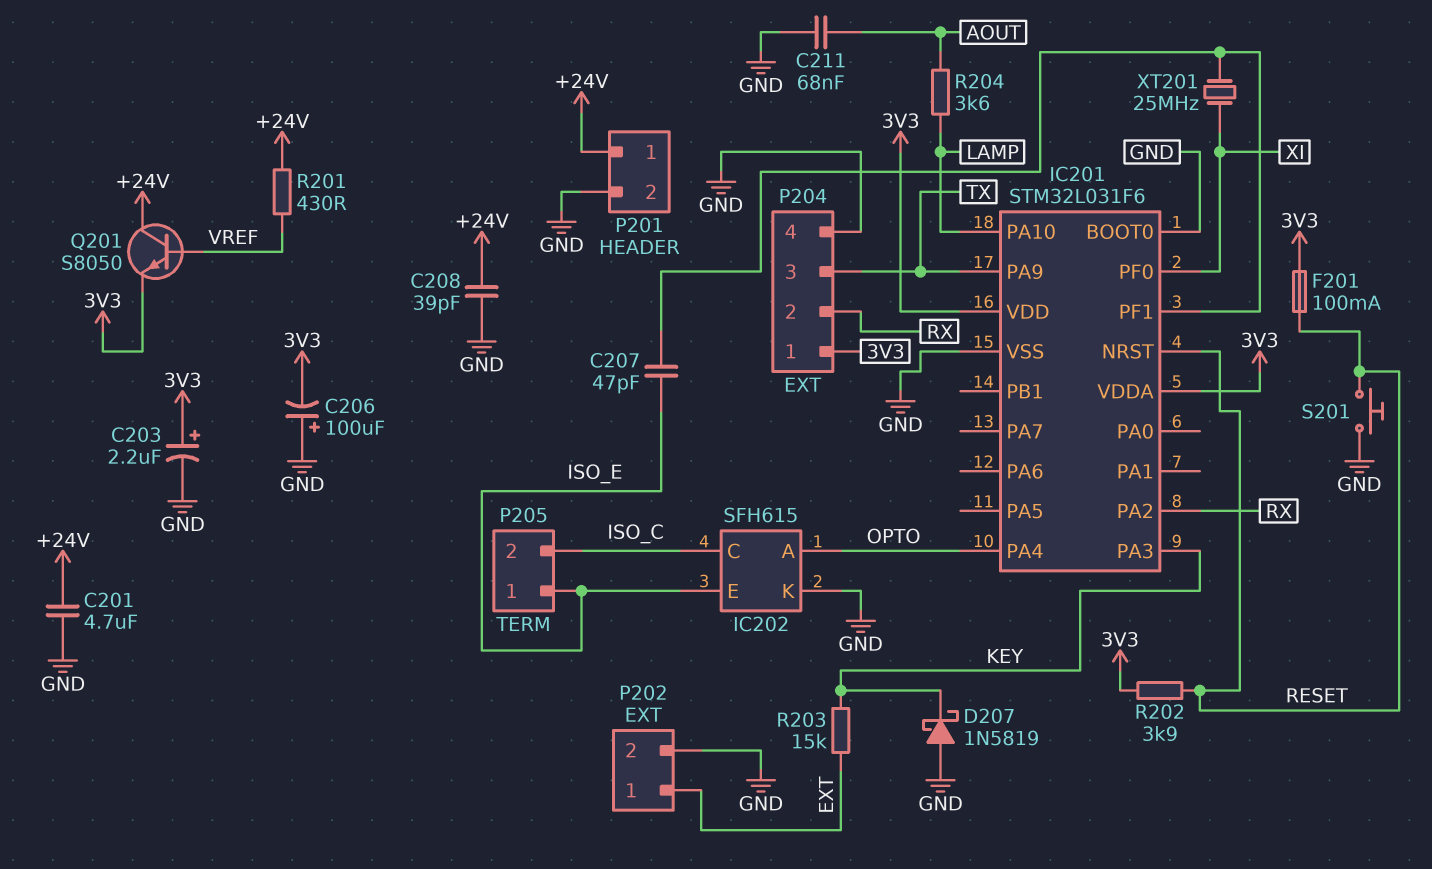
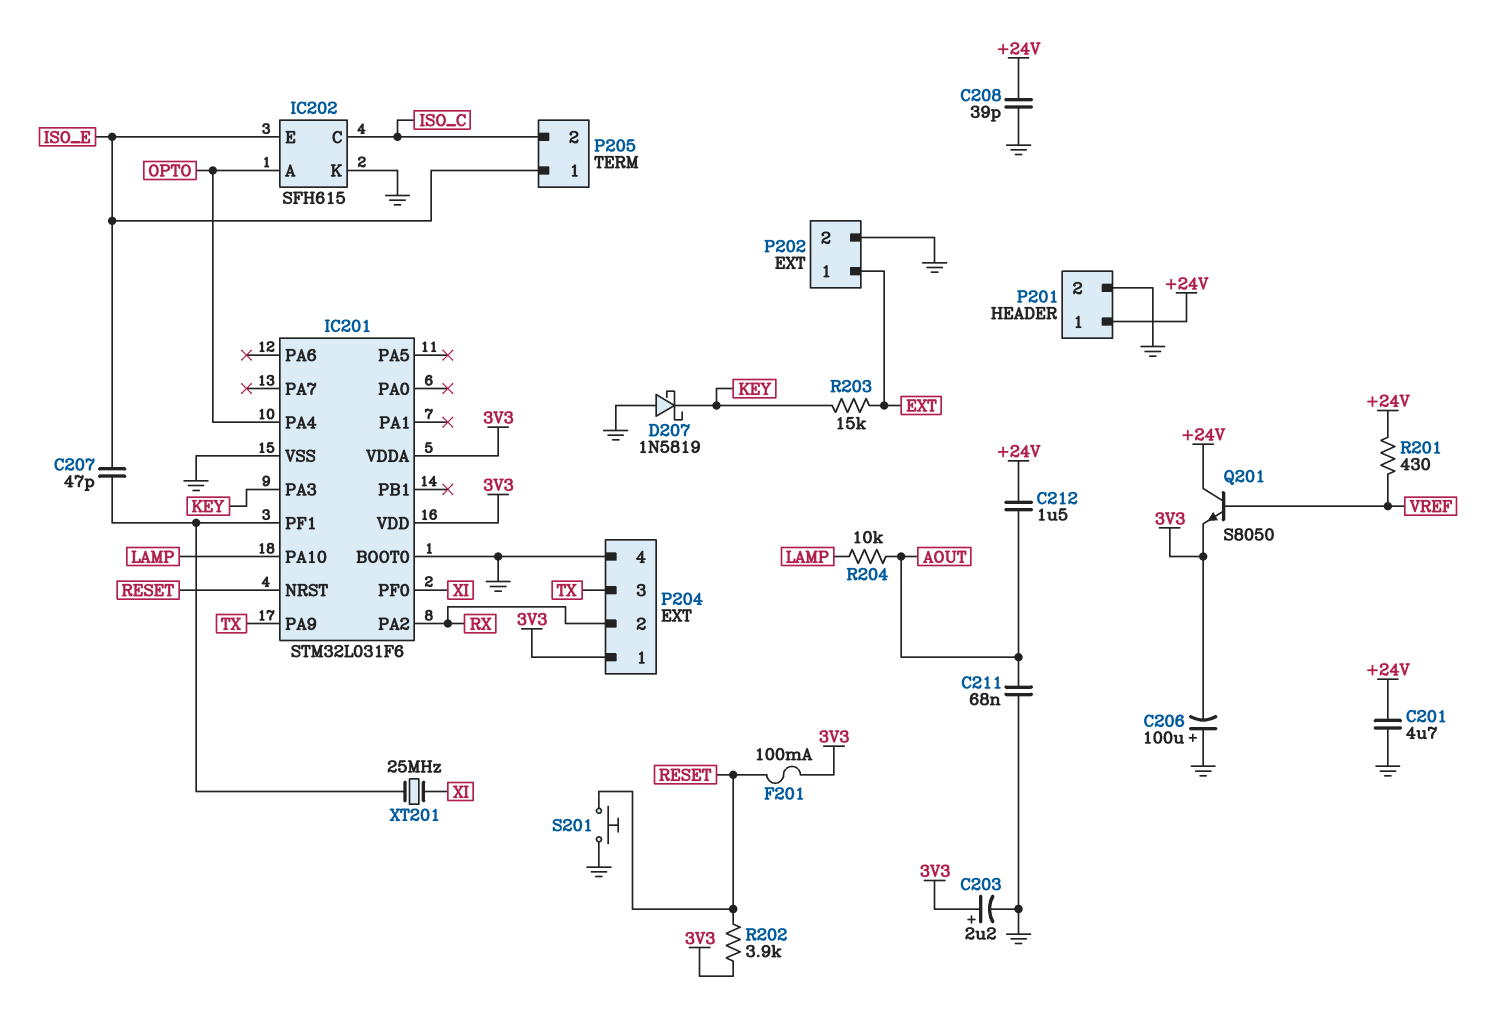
C212: none -> 1.5uF (+24V, AOUT)
R204: 3.6k (AOUT, LAMP) -> 10k (AOUT, LAMP)

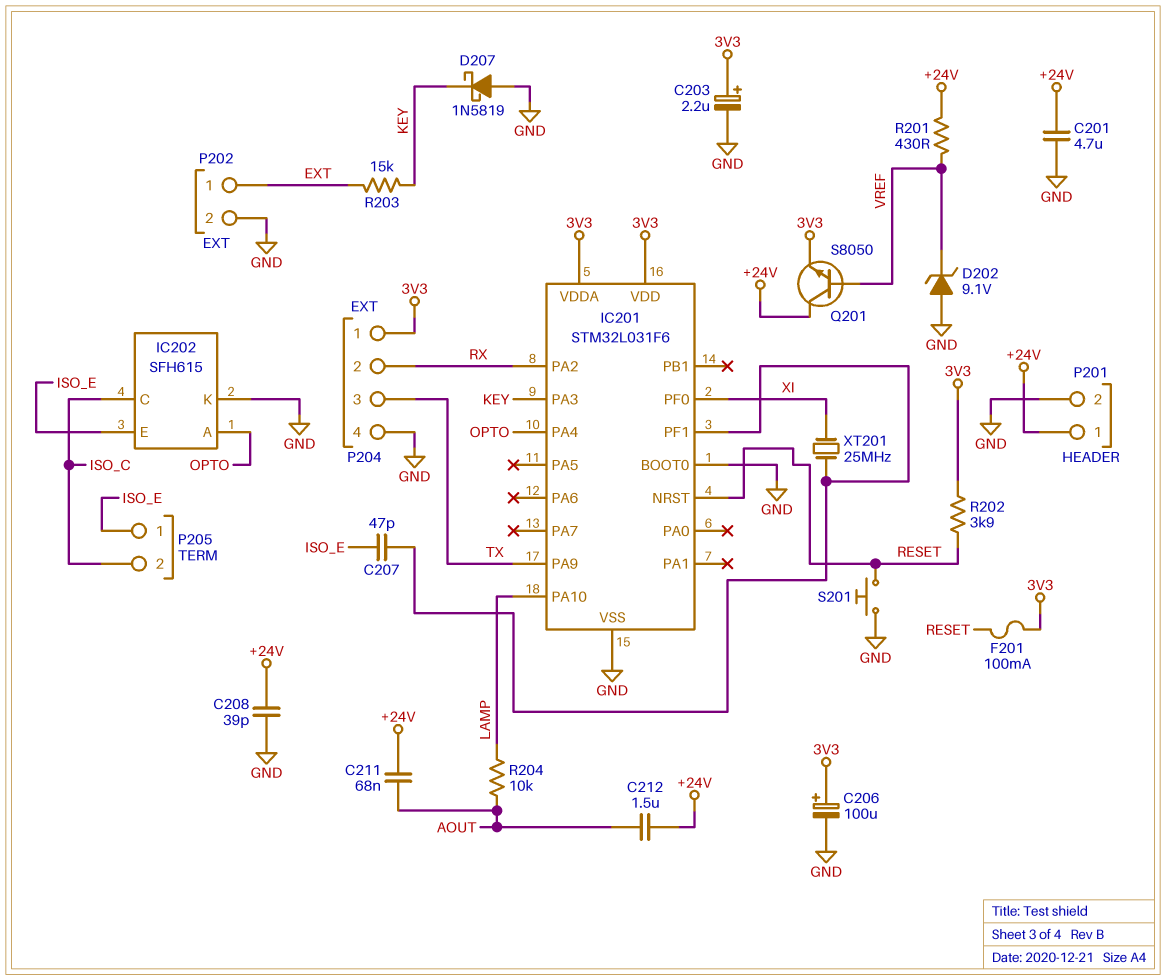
C206: 100uF (plus GND, minus 3V3) -> 100uF (plus 3V3, minus GND)
C211: 68nF (AOUT, GND) -> 68nF (+24V, AOUT)
D202: none -> zener 9.1V (A GND, K VREF)

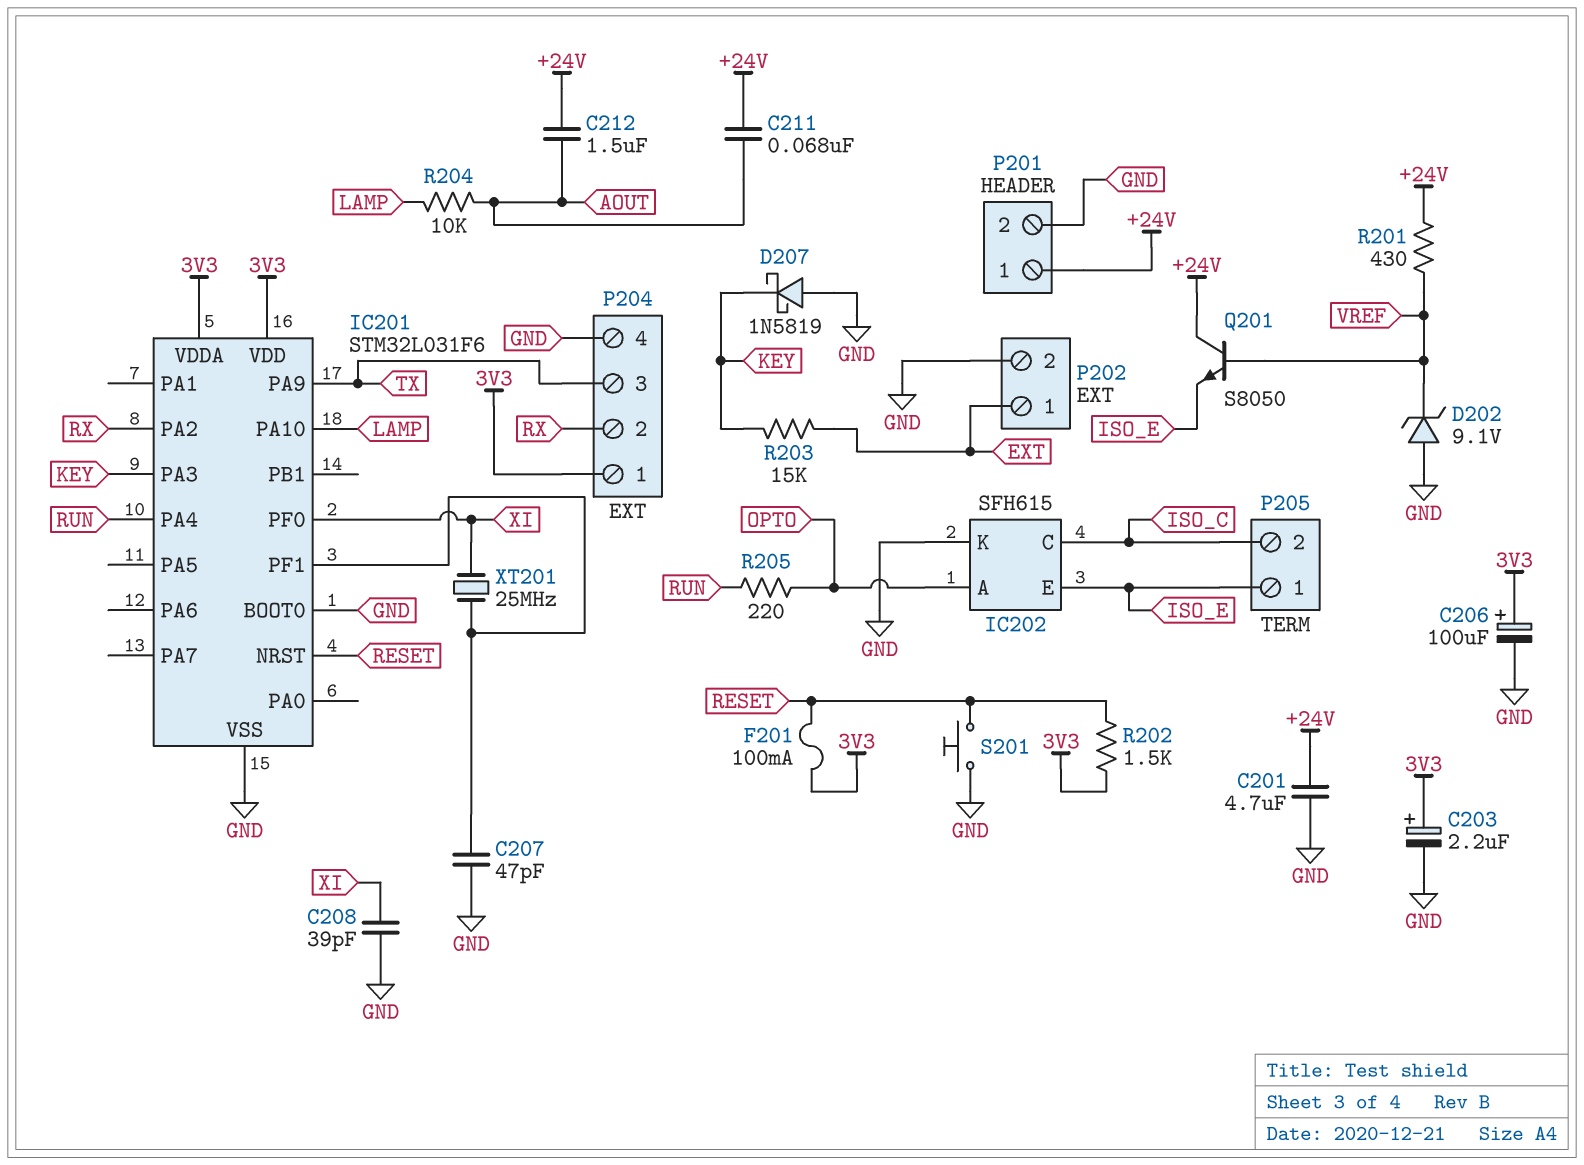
C207: 47pF (IC201/PF1, ISO_E) -> 47pF (GND, IC201/PF1)
C208: 39pF (+24V, GND) -> 39pF (GND, XI)
IC201 pin PA4: OPTO -> RUN
Q201: NPN S8050 (B VREF, C +24V, E 3V3) -> NPN S8050 (B VREF, C +24V, E ISO_E)
R202: 3.9k (3V3, RESET) -> 1.5k (3V3, RESET)
R205: none -> 220 (OPTO, RUN)

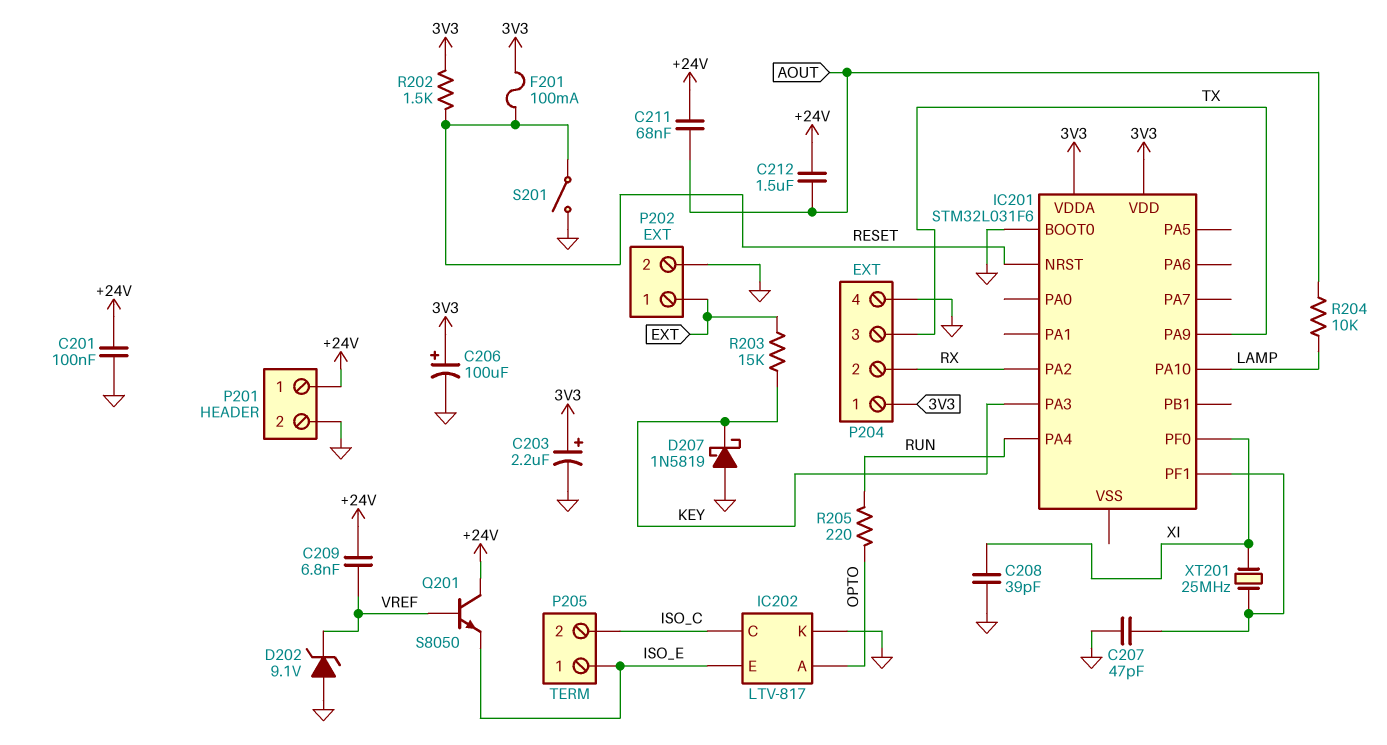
C201: 4.7uF (+24V, GND) -> 100nF (+24V, GND)
C209: none -> 6.8nF (+24V, VREF)
IC201 pin VSS: GND -> none
IC202: SFH615 -> LTV-817
R201: 430 (+24V, VREF) -> none
S201: button (GND, RESET) -> switch (GND, RESET)

